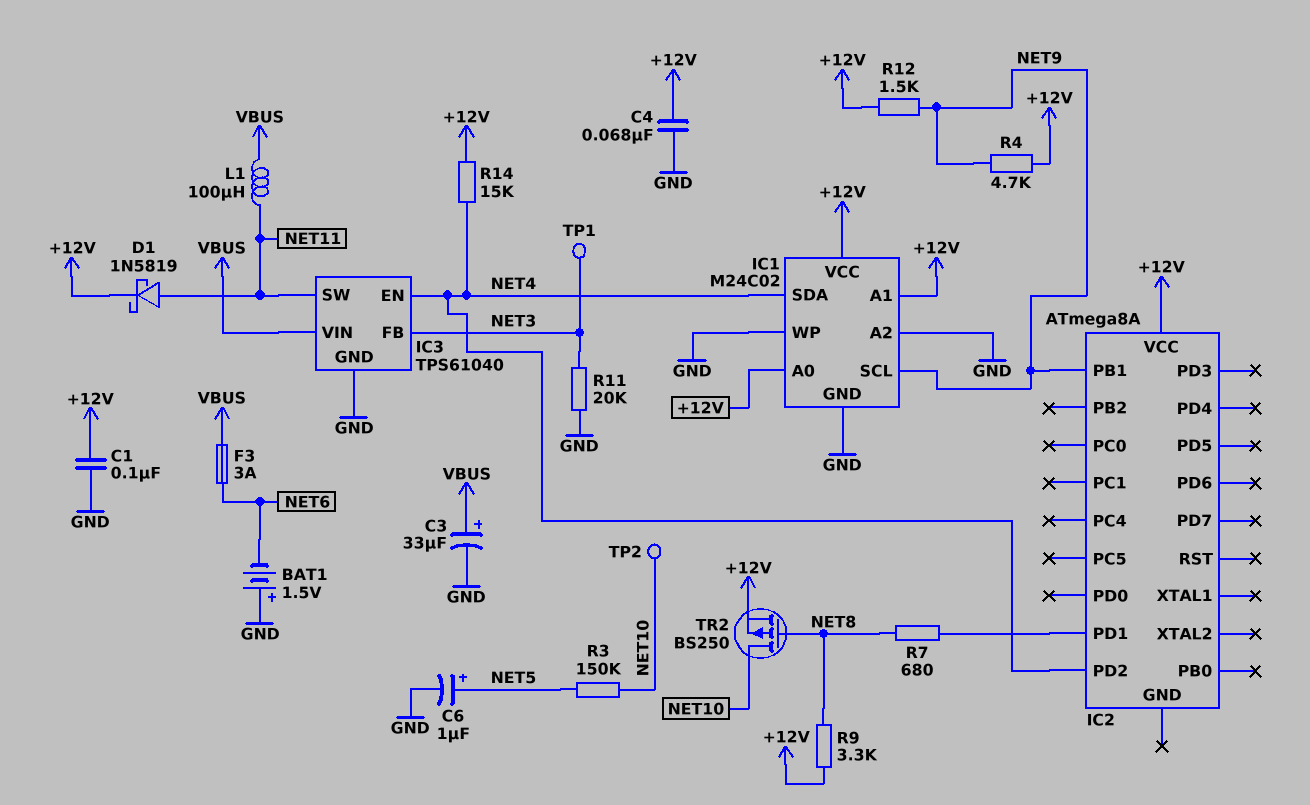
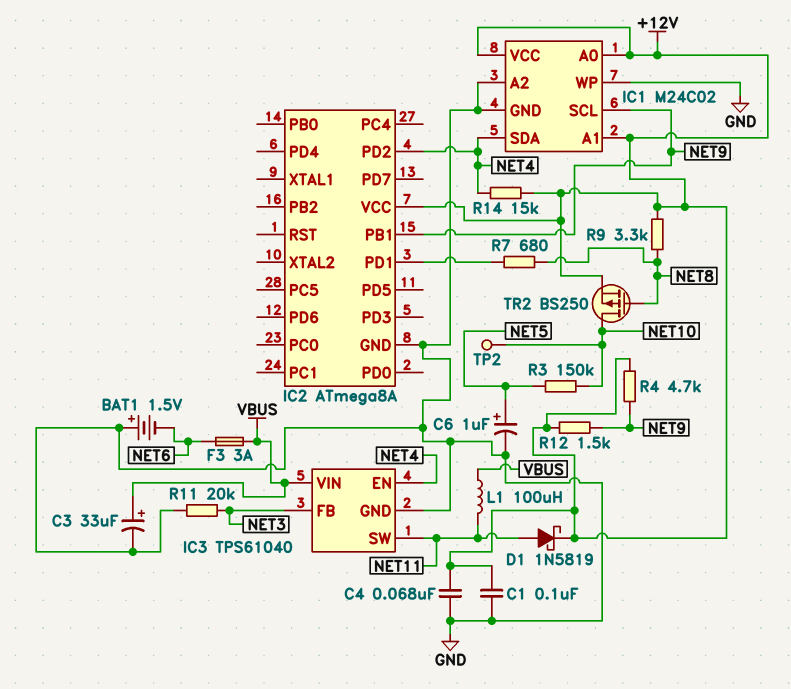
IC2 pin GND: none -> GND
TP1: test point (NET3) -> none

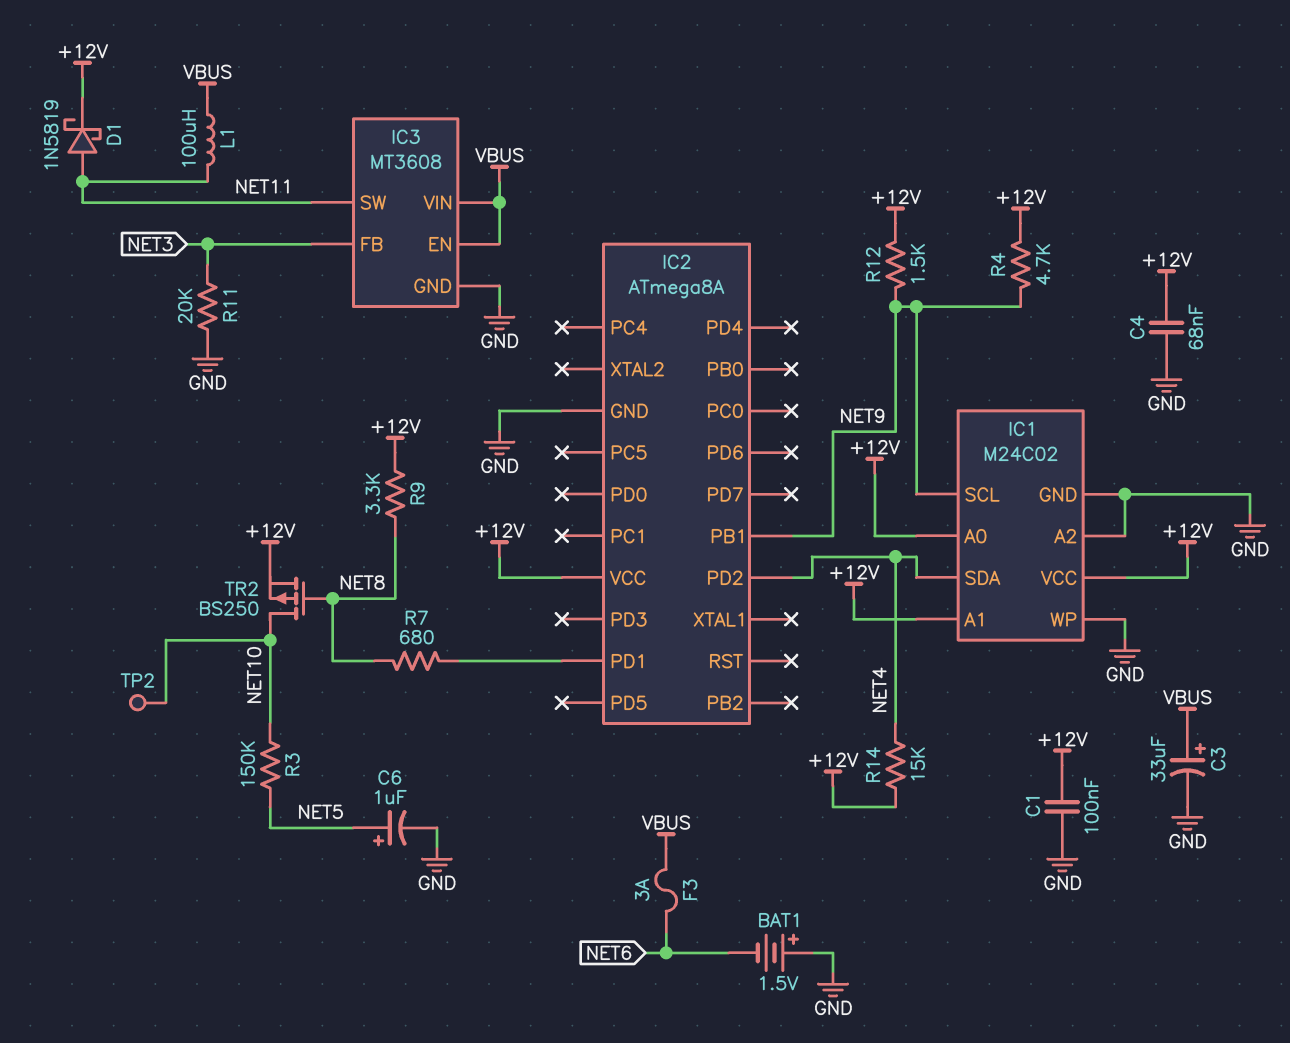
IC3: TPS61040 -> MT3608
IC3 pin EN: NET4 -> VBUS

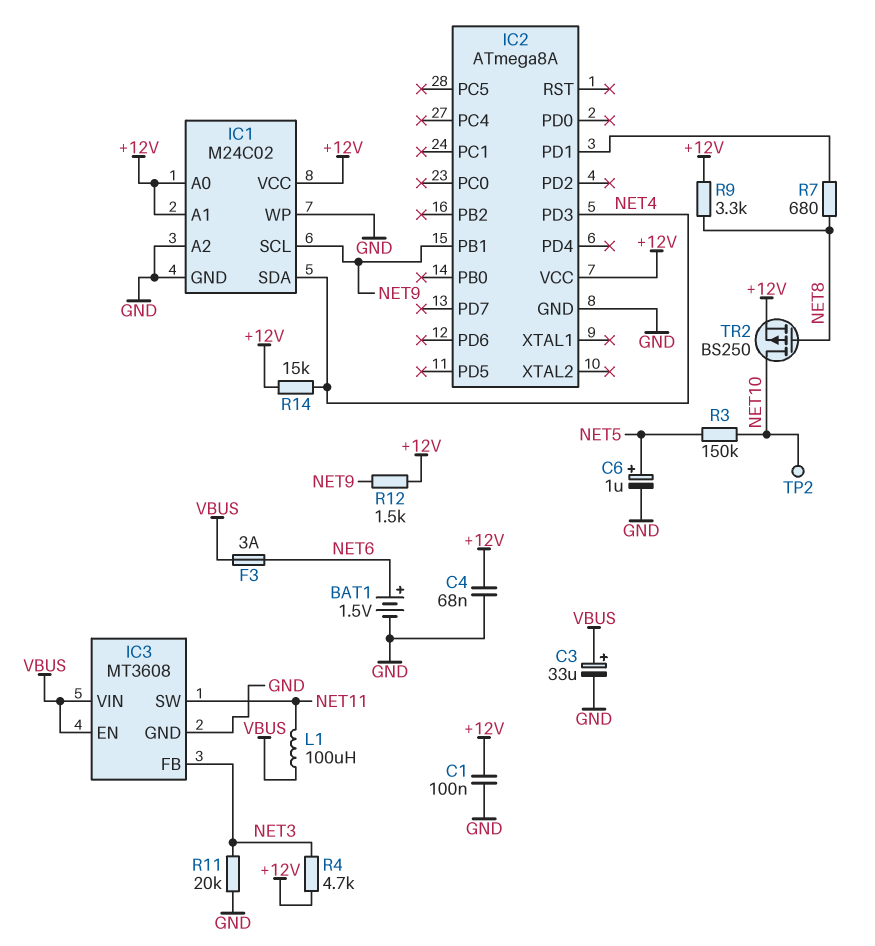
BAT1: 1.5V (plus GND, minus NET6) -> 1.5V (plus NET6, minus GND)
D1: schottky 1N5819 (A NET11, K +12V) -> none
IC2 pin PD2: NET4 -> none
IC2 pin PD3: none -> NET4
R4: 4.7k (+12V, NET9) -> 4.7k (+12V, NET3)

